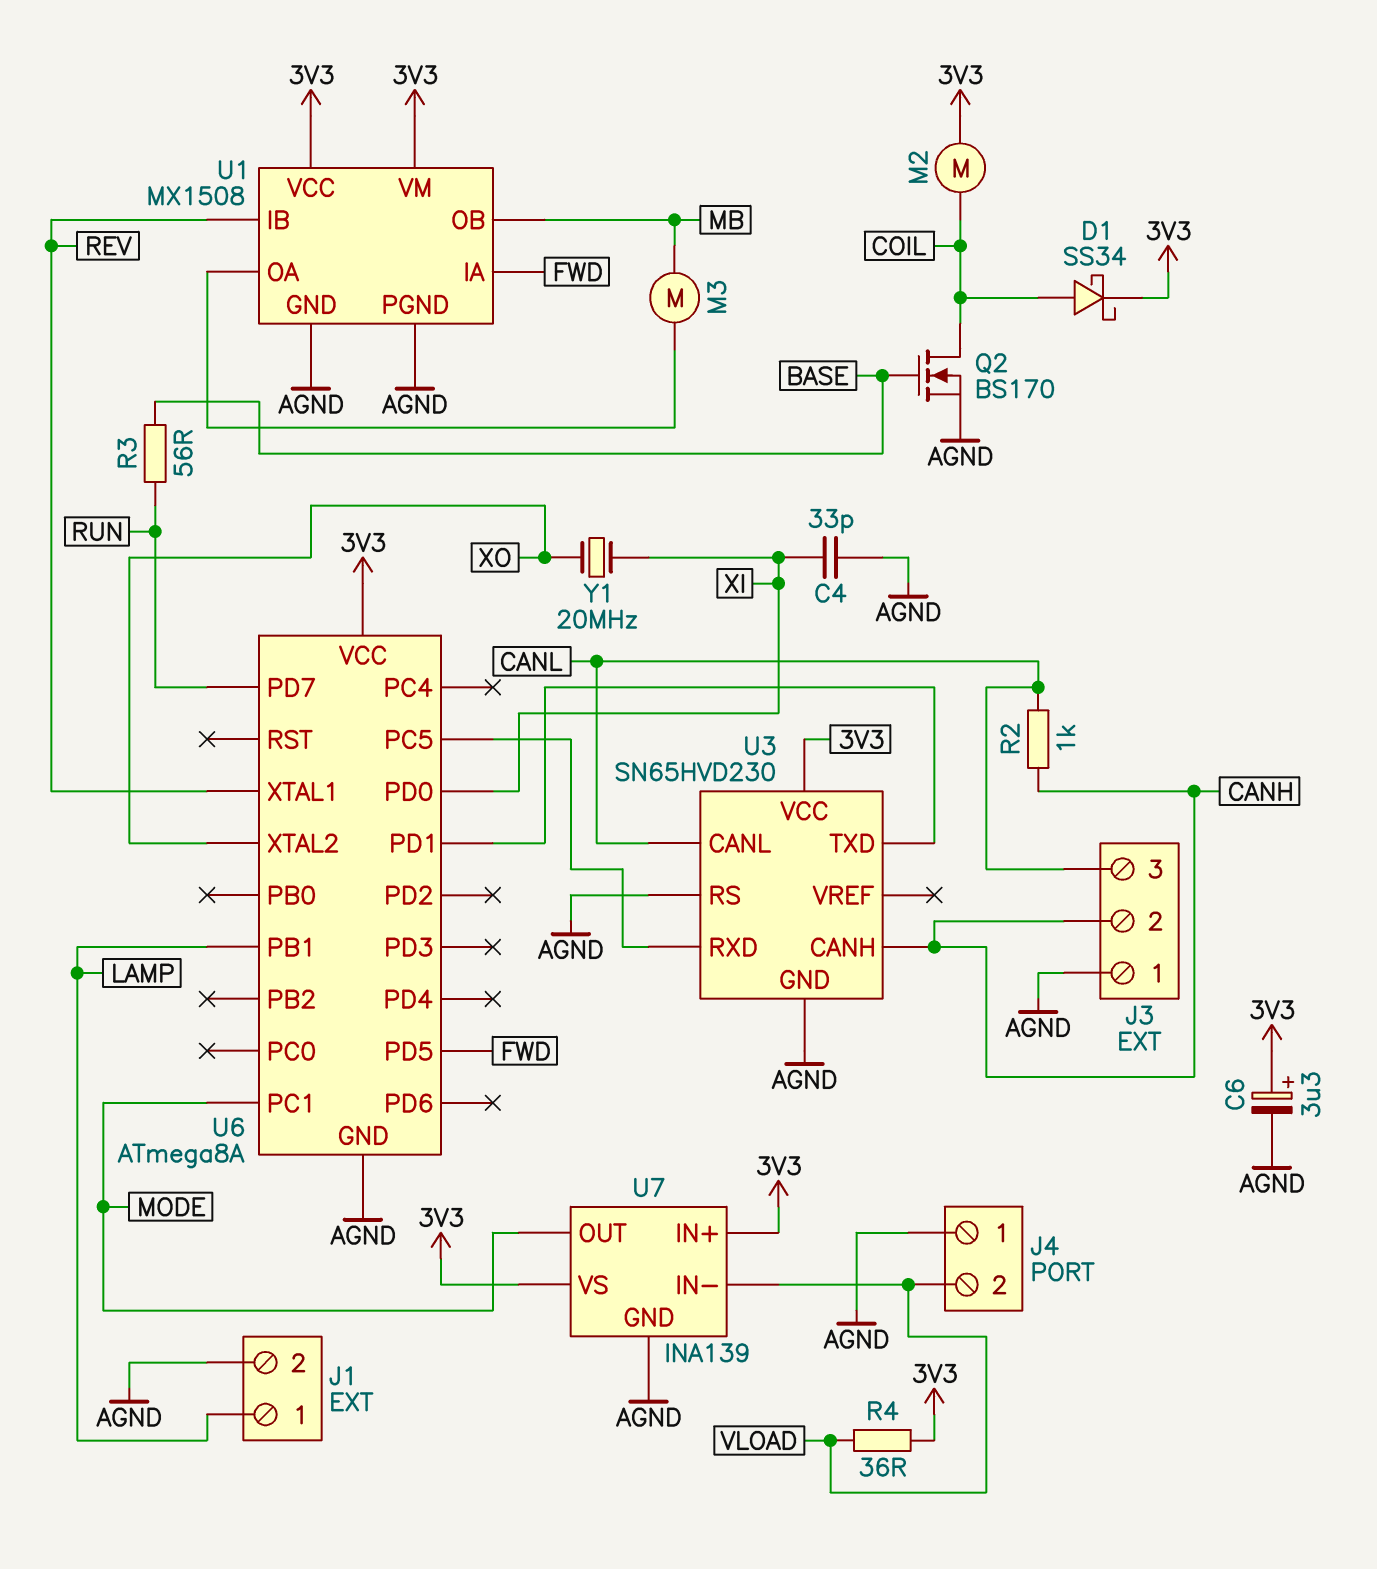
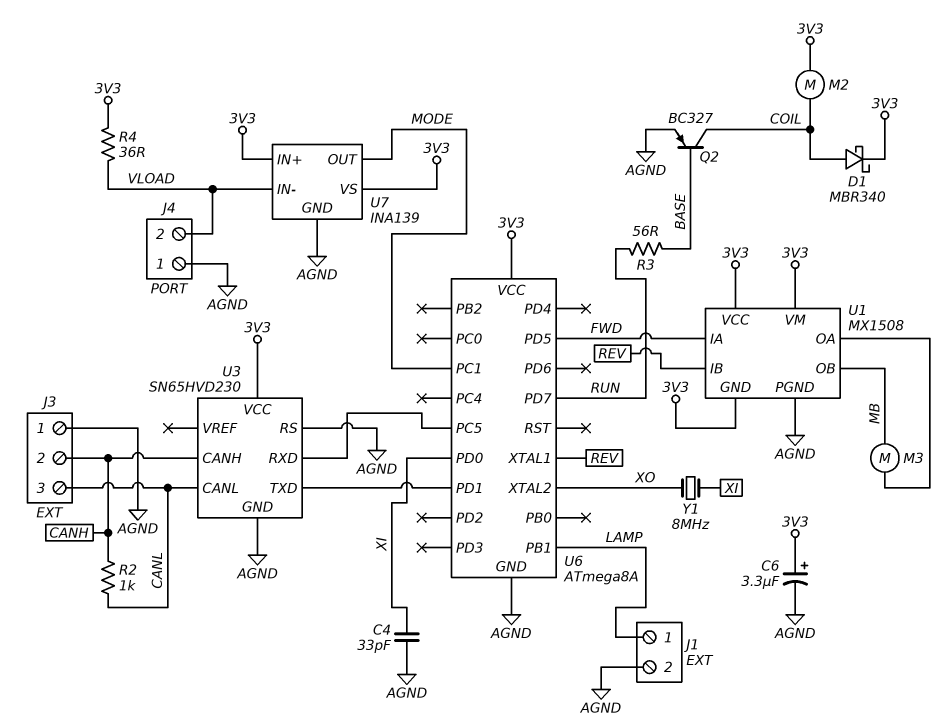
D1: schottky SS34 (A COIL, K 3V3) -> schottky MBR340 (A COIL, K 3V3)
Q2: NMOS BS170 (G BASE, D COIL, S AGND) -> PNP BC327 (B BASE, C COIL, E AGND)
U1 pin GND: AGND -> 3V3
Y1: 20MHz (XI, XO) -> 8MHz (XI, XO)

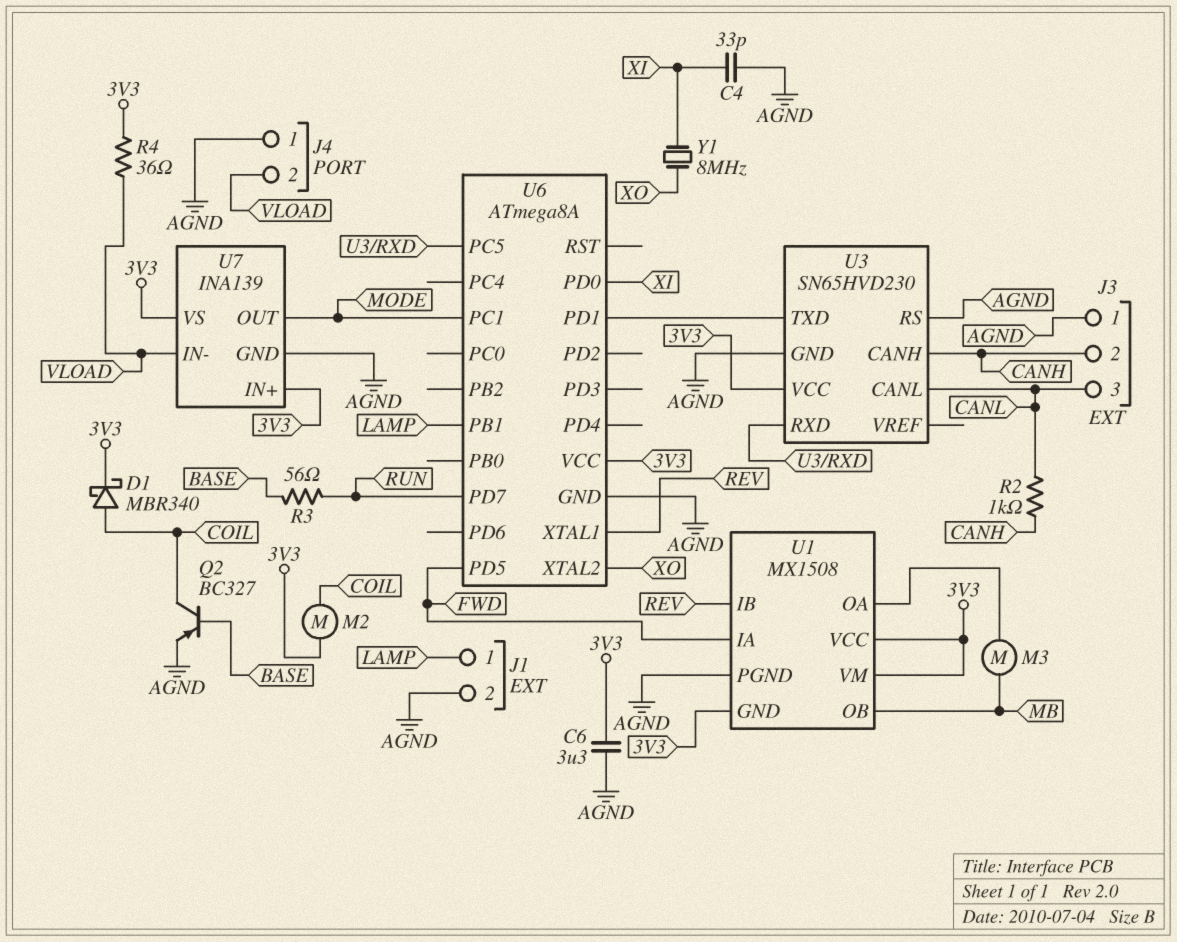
C6: 3.3uF (plus 3V3, minus AGND) -> 3.3uF (3V3, AGND)

